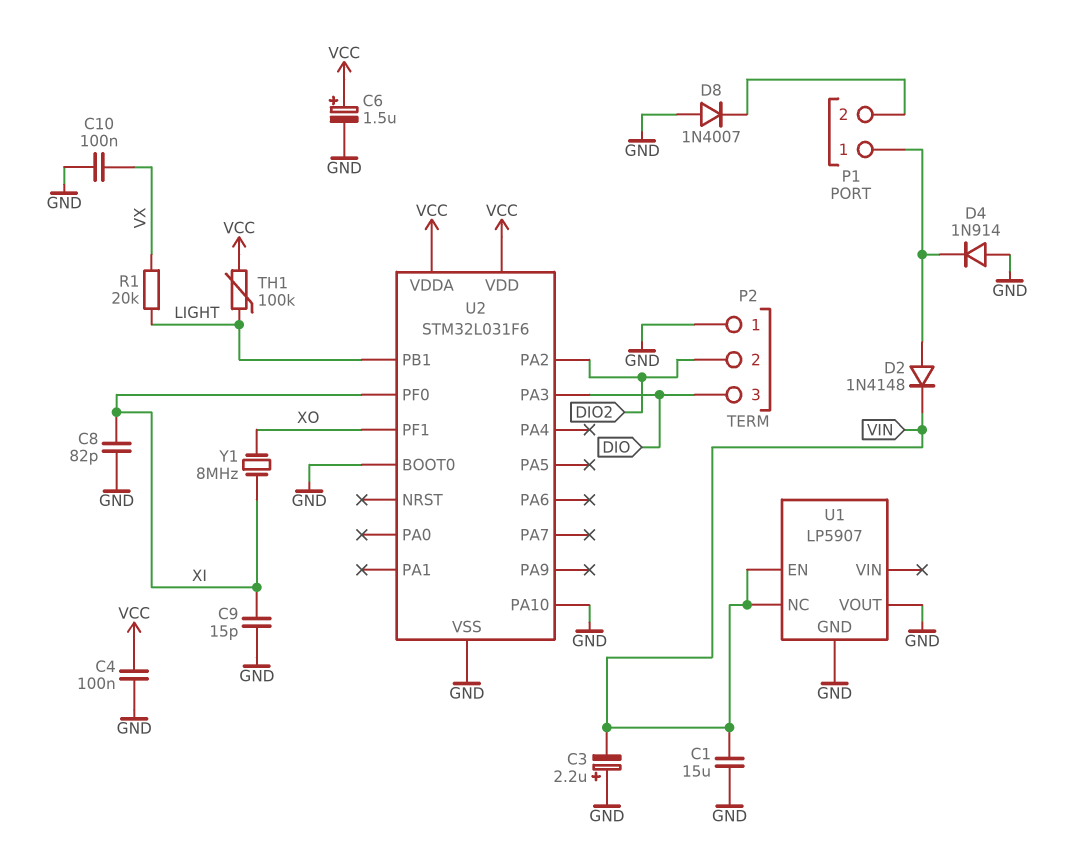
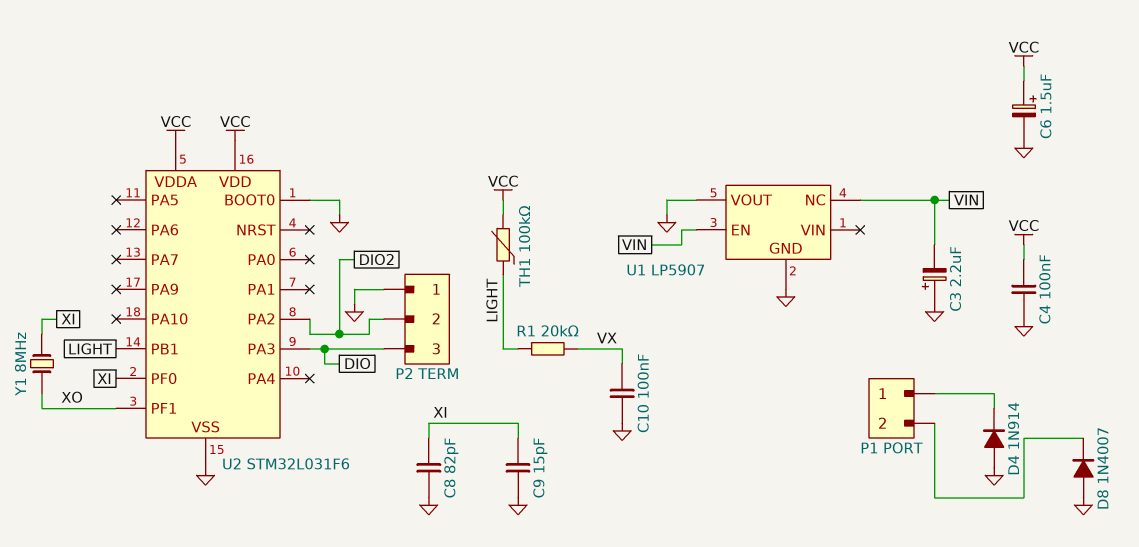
C1: 15uF (GND, VIN) -> none
D2: diode 1N4148 (A P1/1, K VIN) -> none
U2 pin PA10: GND -> none

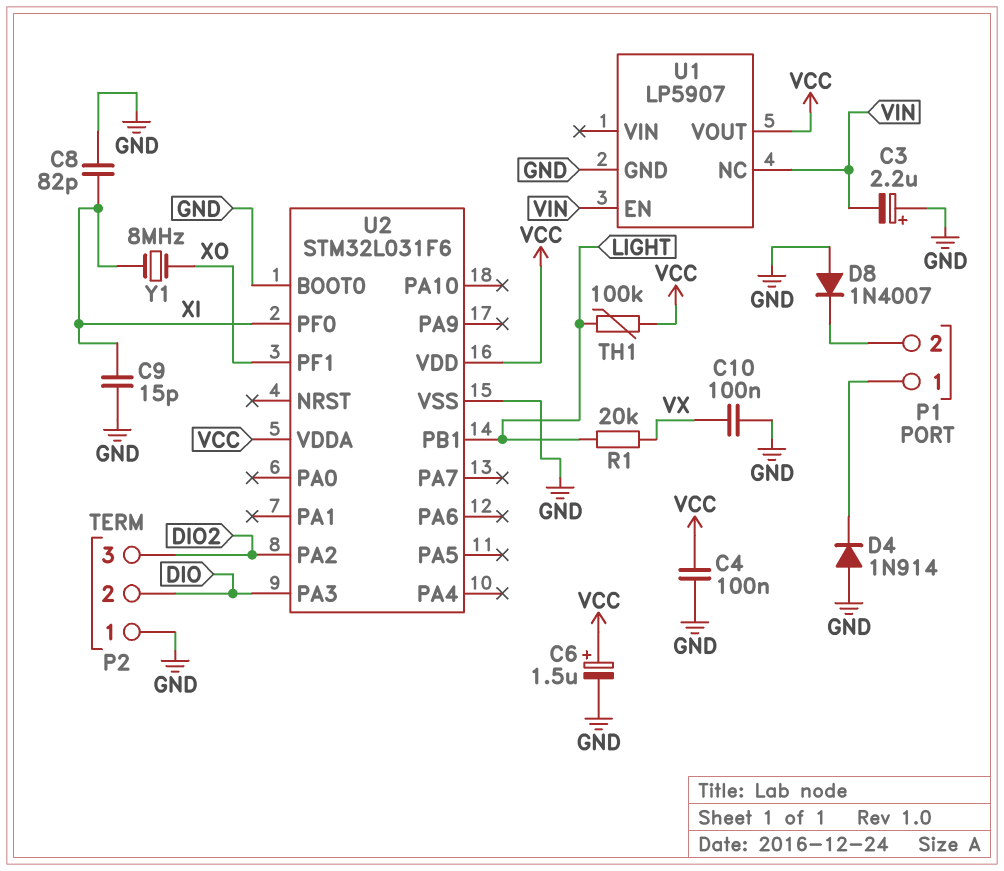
P2 pin 2: DIO2 -> DIO
P2 pin 3: DIO -> DIO2
U1 pin VOUT: GND -> VCC

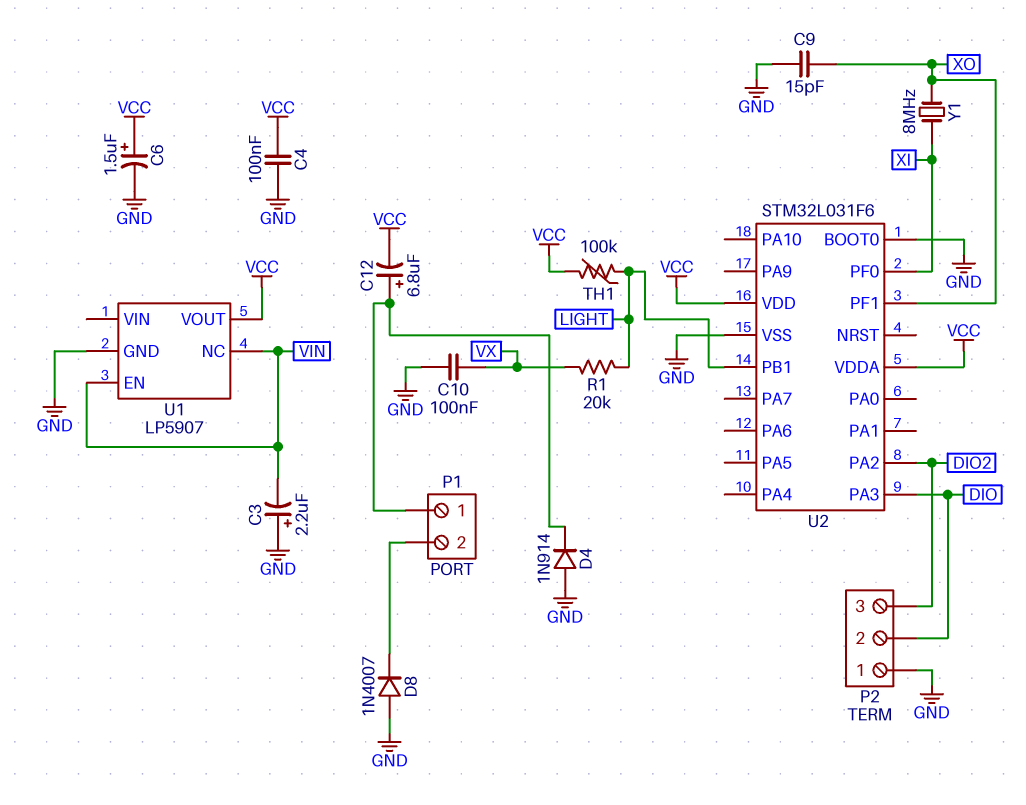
C8: 82pF (GND, XI) -> none
C9: 15pF (GND, XI) -> 15pF (GND, XO)
C12: none -> 6.8uF (plus P1/1, minus VCC)

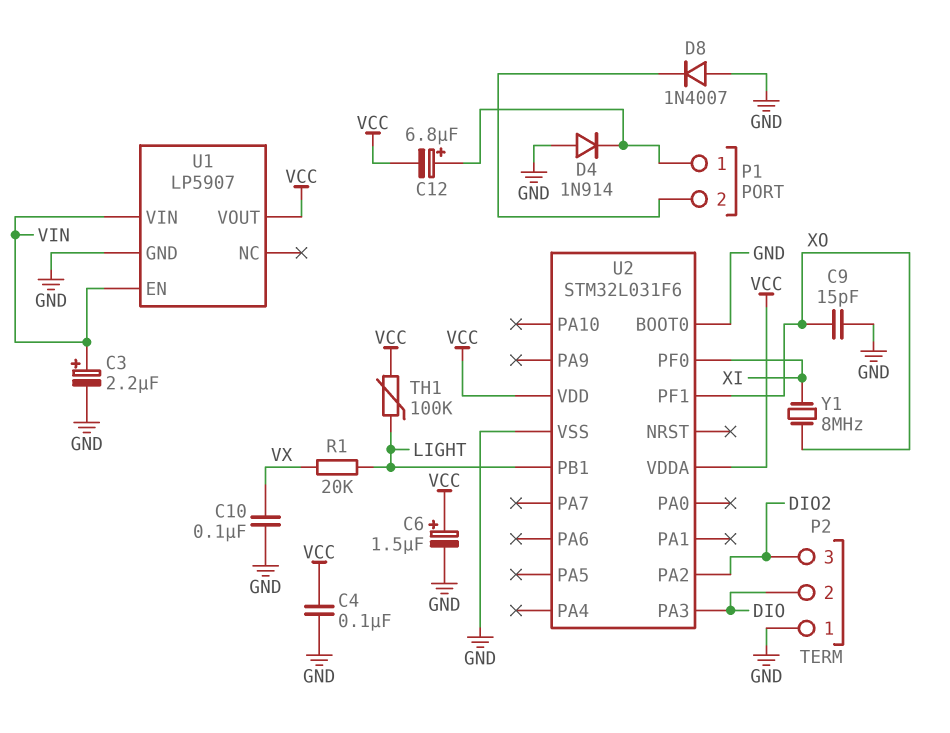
C3: 2.2uF (plus GND, minus VIN) -> 2.2uF (plus VIN, minus GND)
U1 pin NC: VIN -> none
U1 pin VIN: none -> VIN

